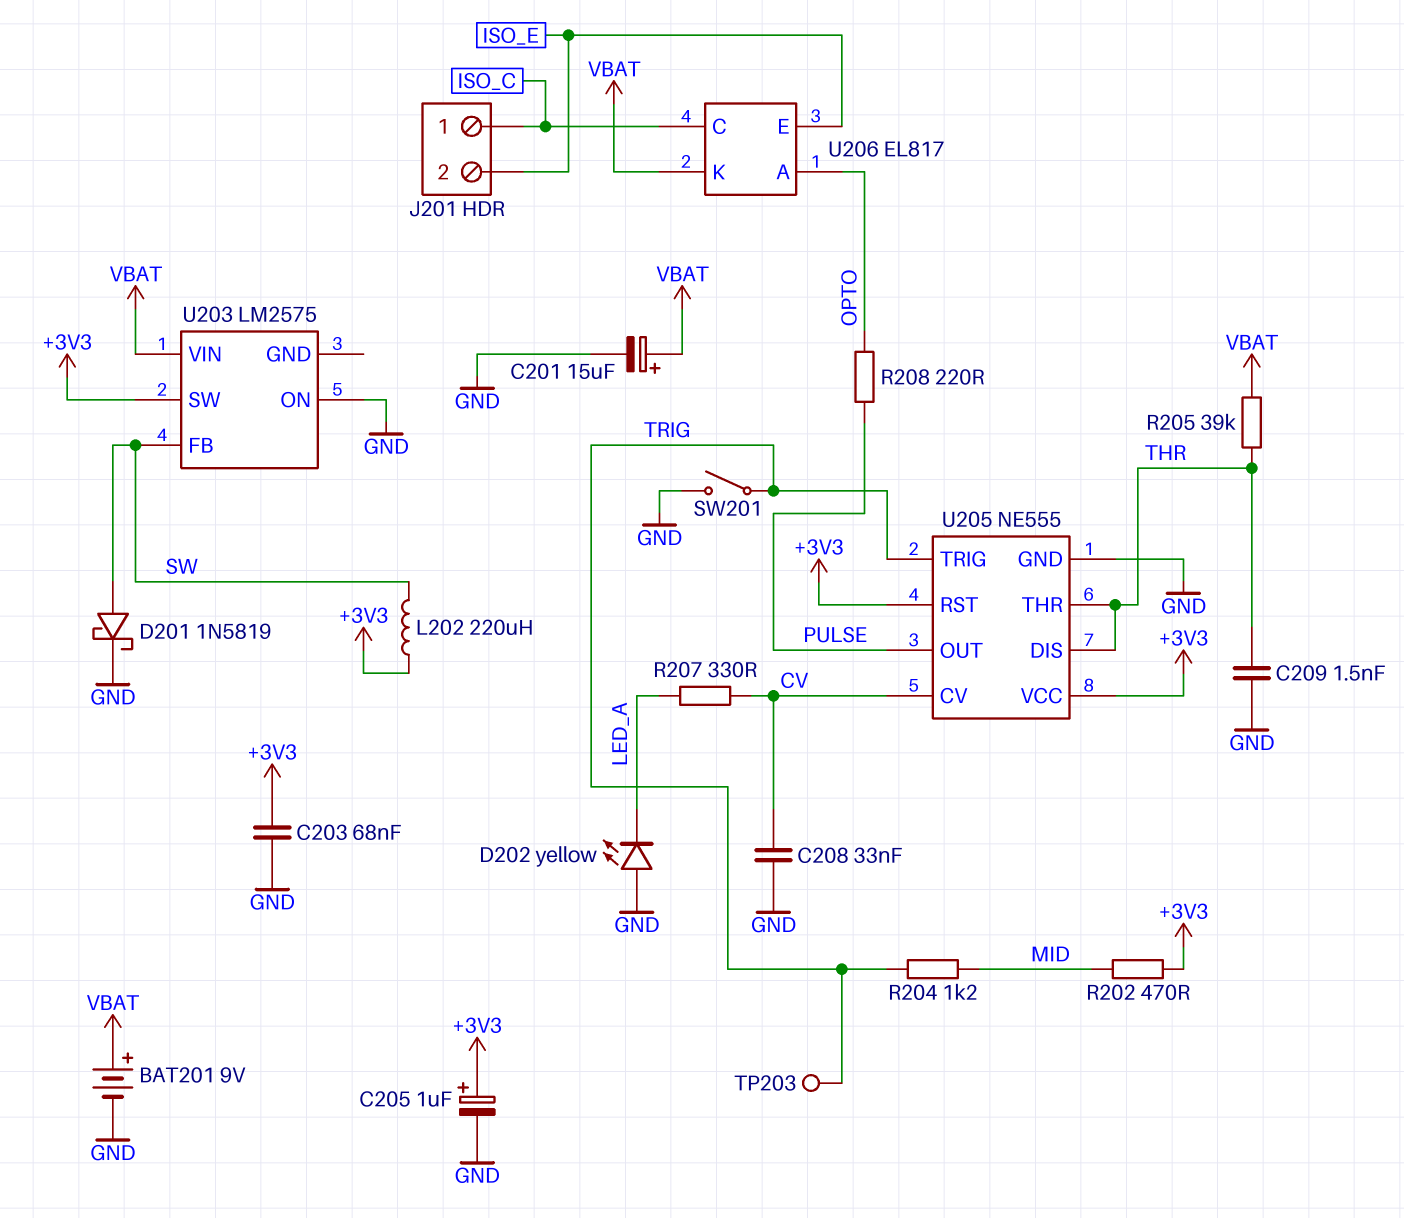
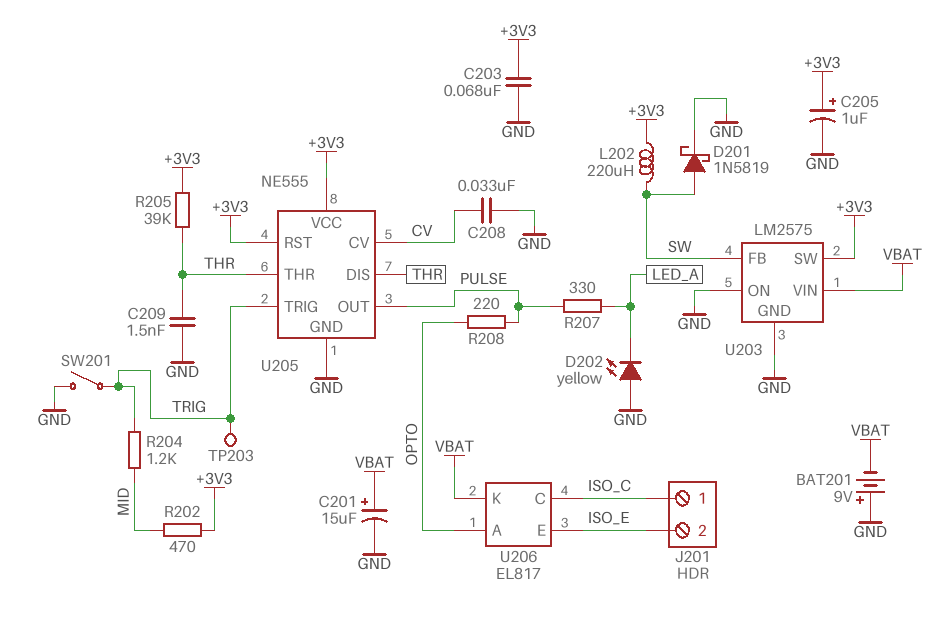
BAT201: 9V (plus VBAT, minus GND) -> 9V (plus GND, minus VBAT)
R205: 39k (THR, VBAT) -> 39k (+3V3, THR)
R207: 330 (CV, LED_A) -> 330 (LED_A, PULSE)
U203 pin GND: none -> GND

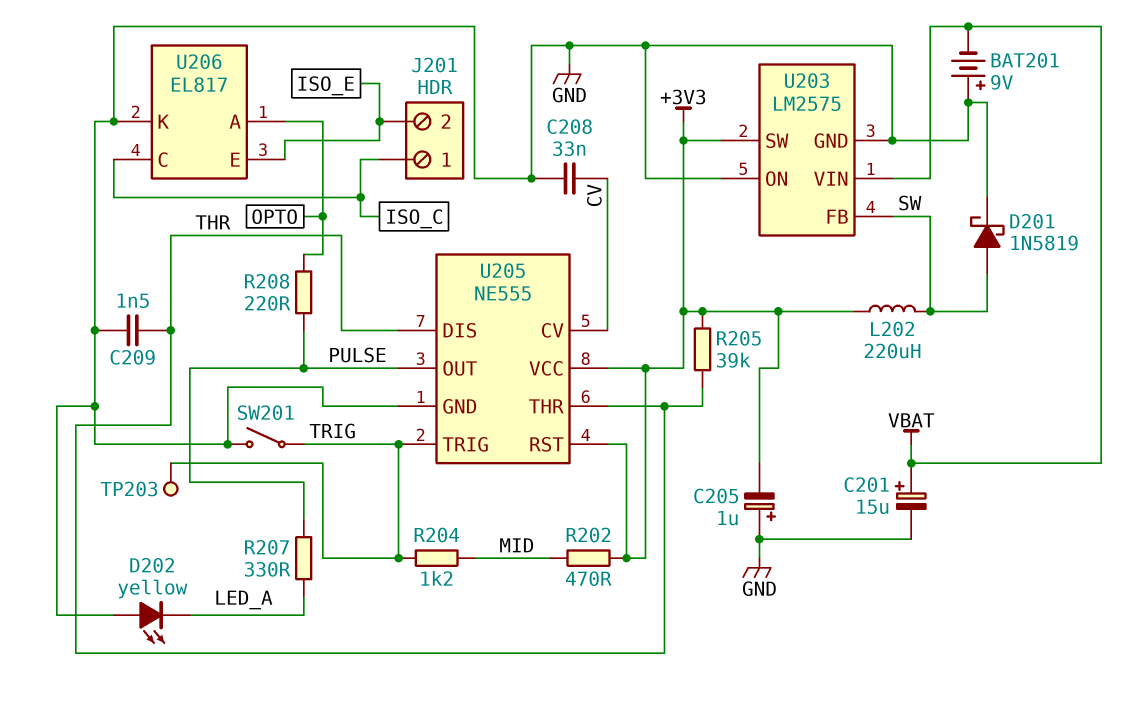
C203: 68nF (+3V3, GND) -> none
C205: 1uF (plus +3V3, minus GND) -> 1uF (plus GND, minus +3V3)
U206 pin K: VBAT -> GND

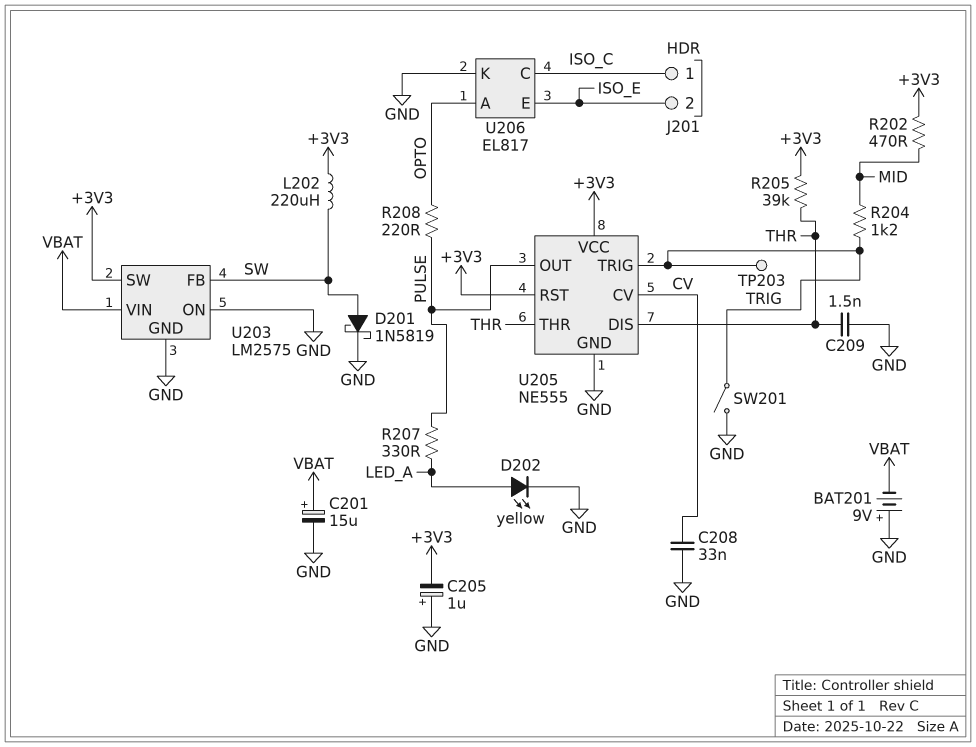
D202: LED yellow (A GND, K LED_A) -> LED yellow (A LED_A, K GND)

